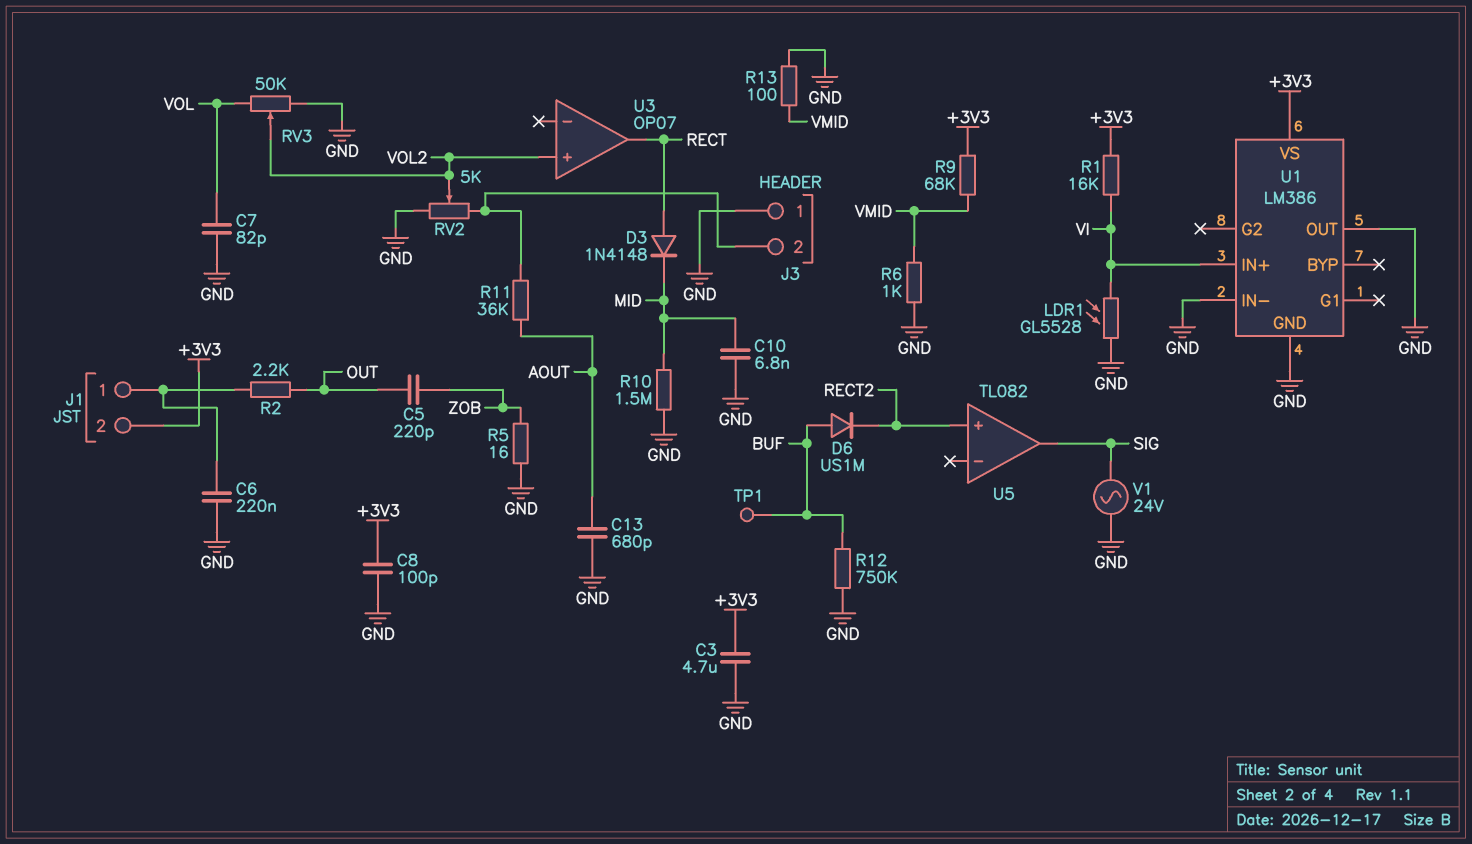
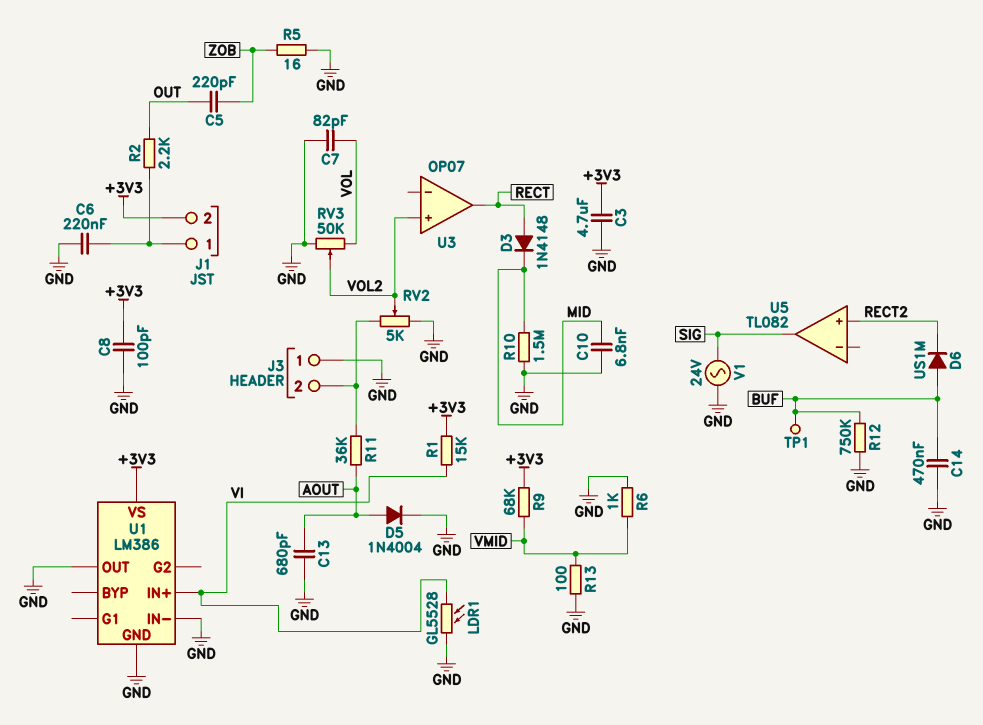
C14: none -> 470nF (BUF, GND)
D5: none -> diode 1N4004 (A AOUT, K GND)
R1: 16k (+3V3, VI) -> 15k (+3V3, VI)

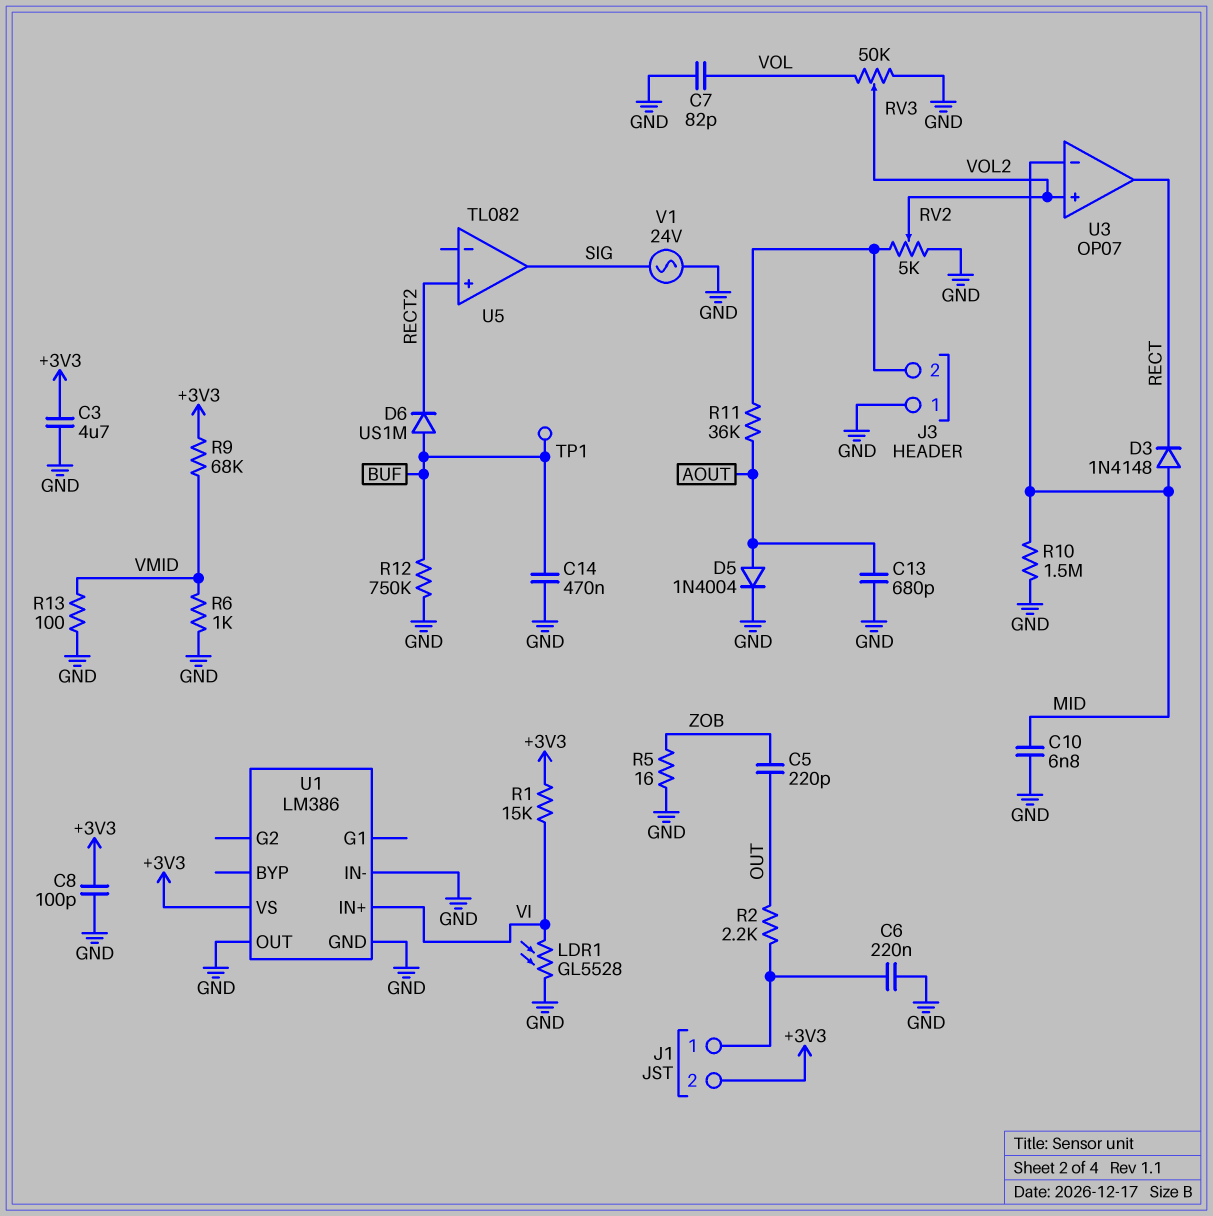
D3: diode 1N4148 (A RECT, K MID) -> diode 1N4148 (A MID, K RECT)
U3 pin in-: none -> MID

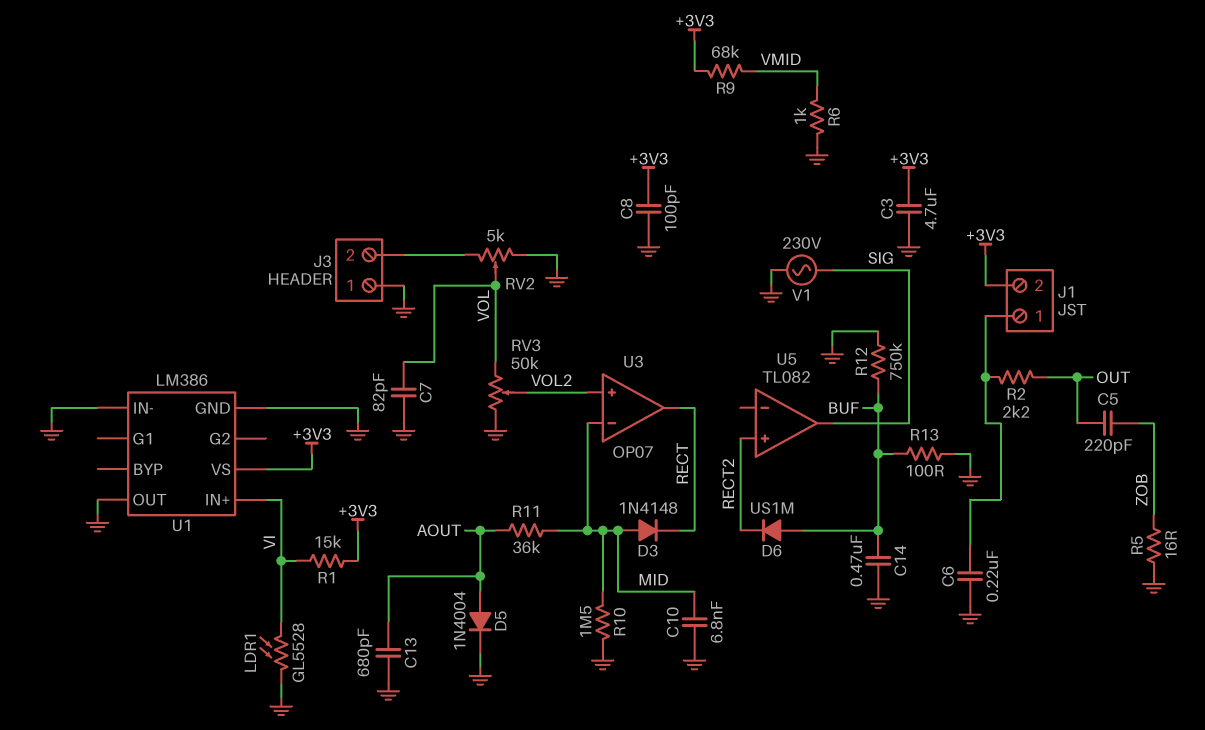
R11: 36k (AOUT, J3/2) -> 36k (AOUT, MID)
R13: 100 (GND, VMID) -> 100 (BUF, GND)
RV2: 5k (GND, J3/2, wiper VOL2) -> 5k (GND, J3/2, wiper VOL)
TP1: test point (BUF) -> none
V1: AC 24V (GND, SIG) -> AC 230V (GND, SIG)

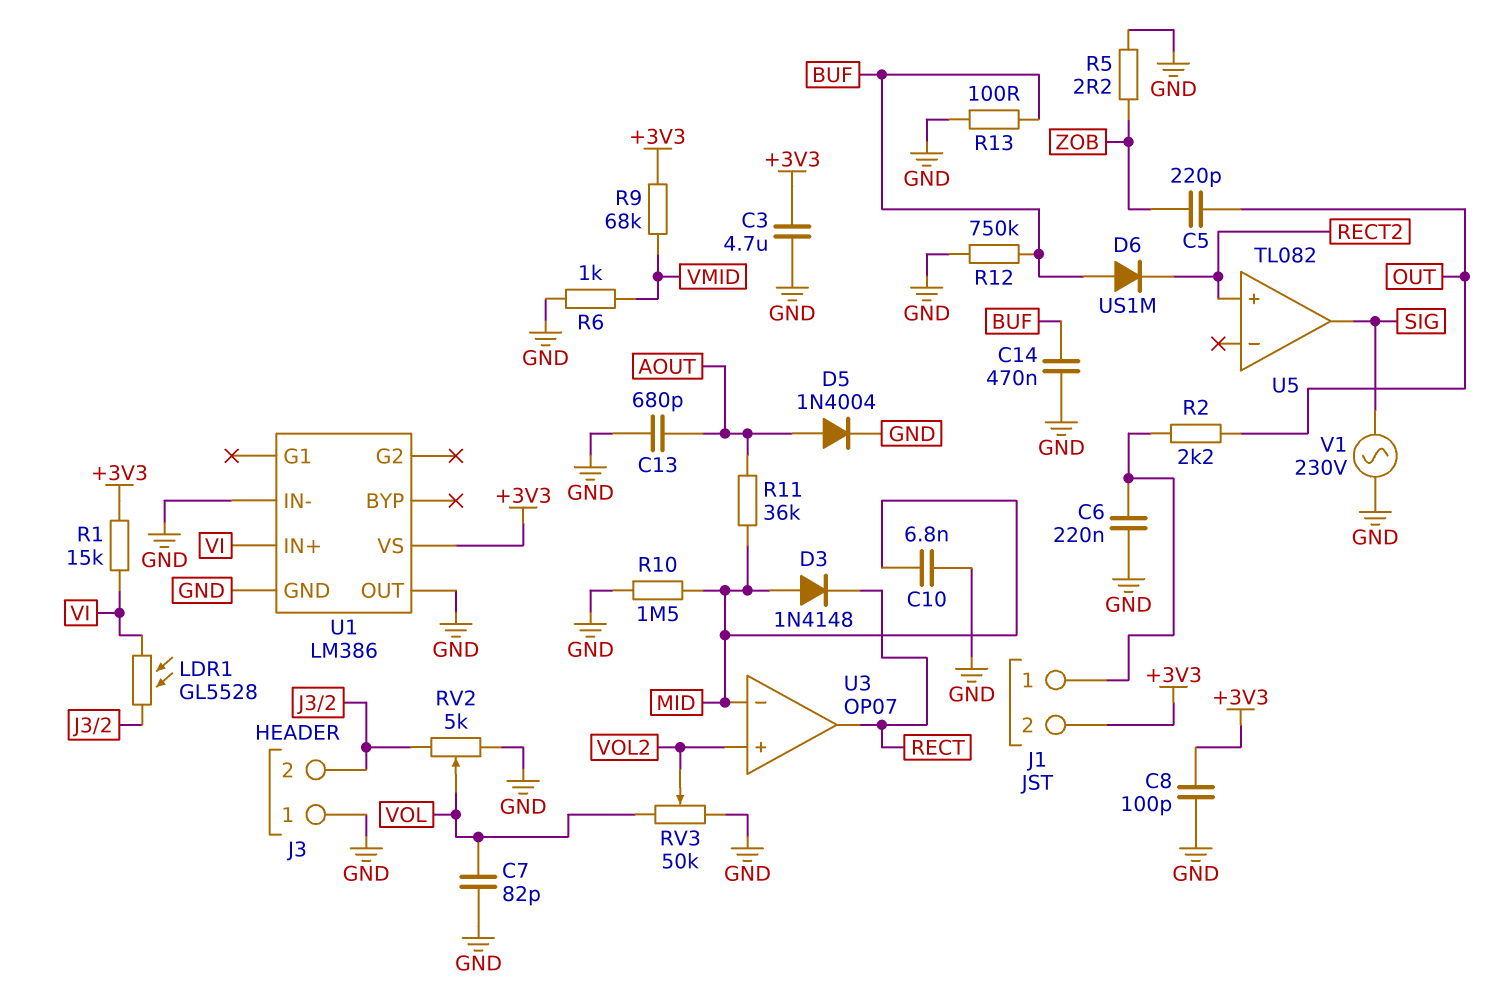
LDR1: GL5528 (GND, VI) -> GL5528 (J3/2, VI)
R5: 16 (GND, ZOB) -> 2.2 (GND, ZOB)

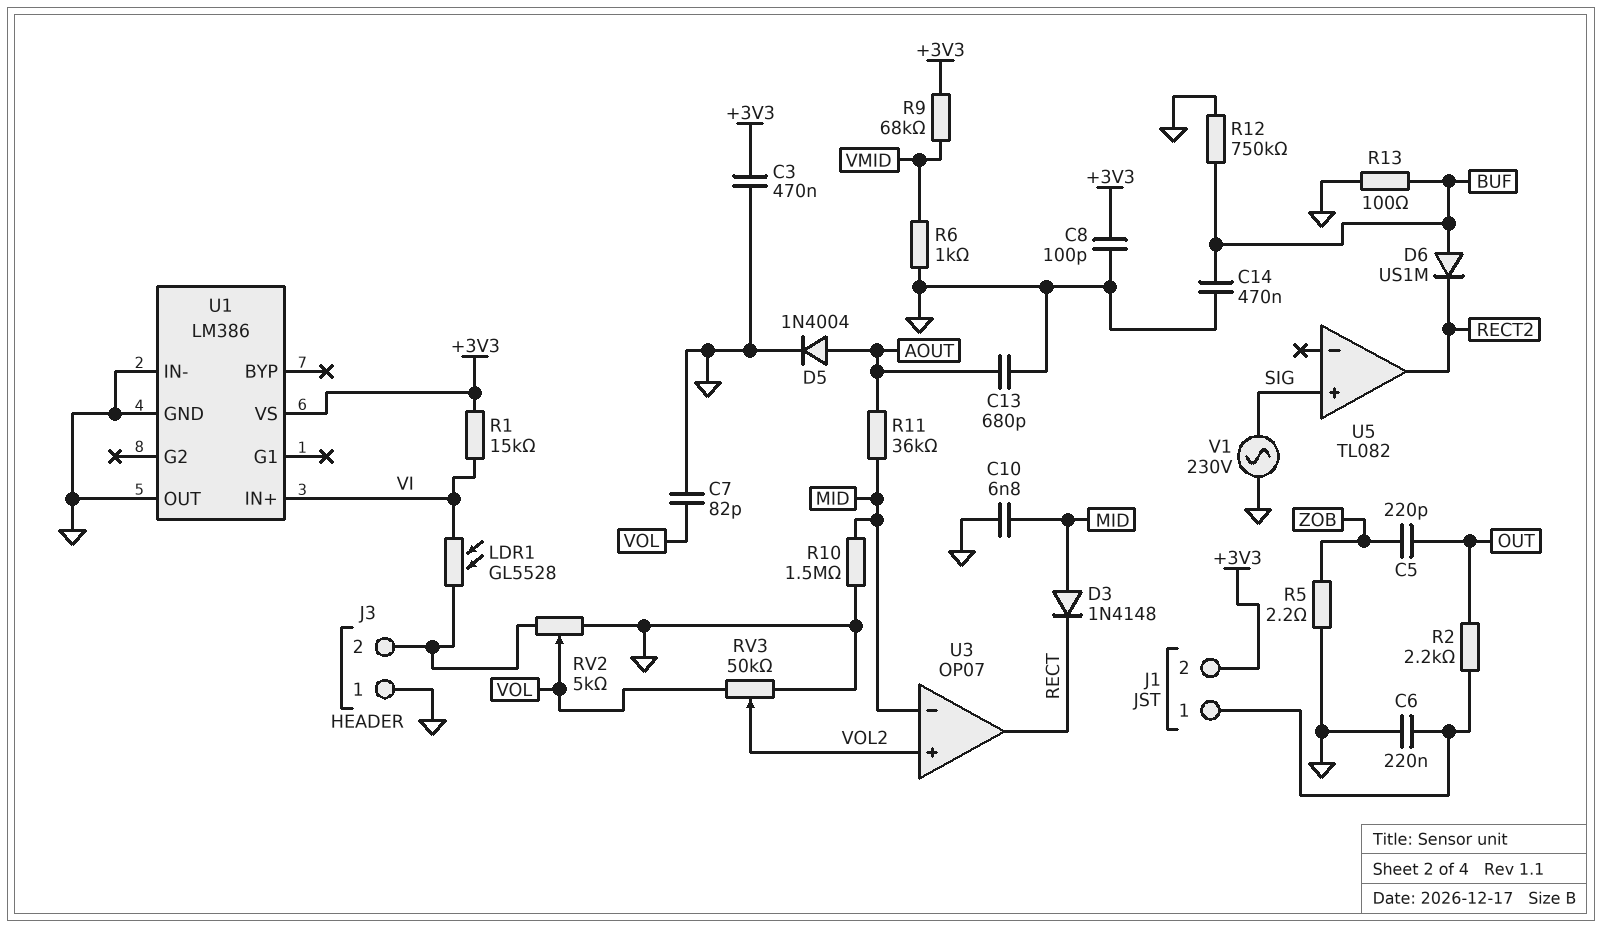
C3: 4.7uF (+3V3, GND) -> 470nF (+3V3, GND)
U5 pin in+: RECT2 -> SIG
U5 pin out: SIG -> RECT2

